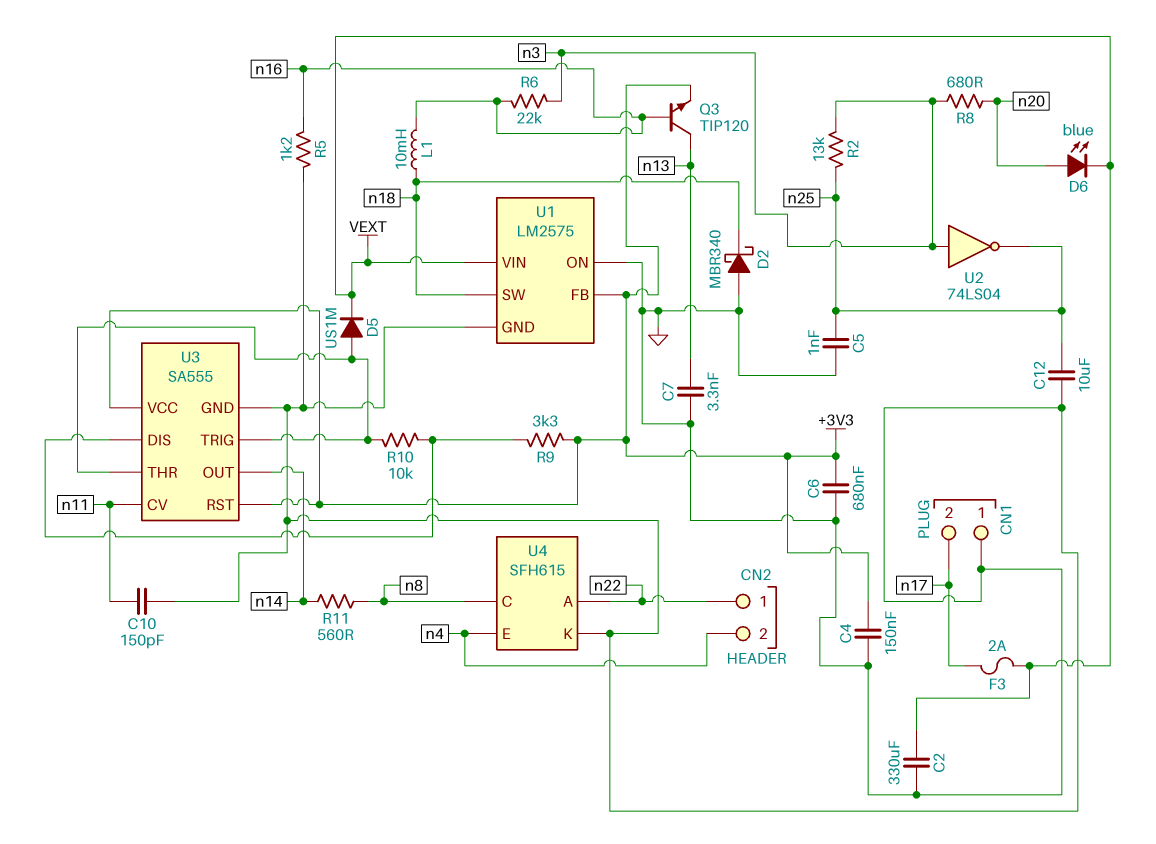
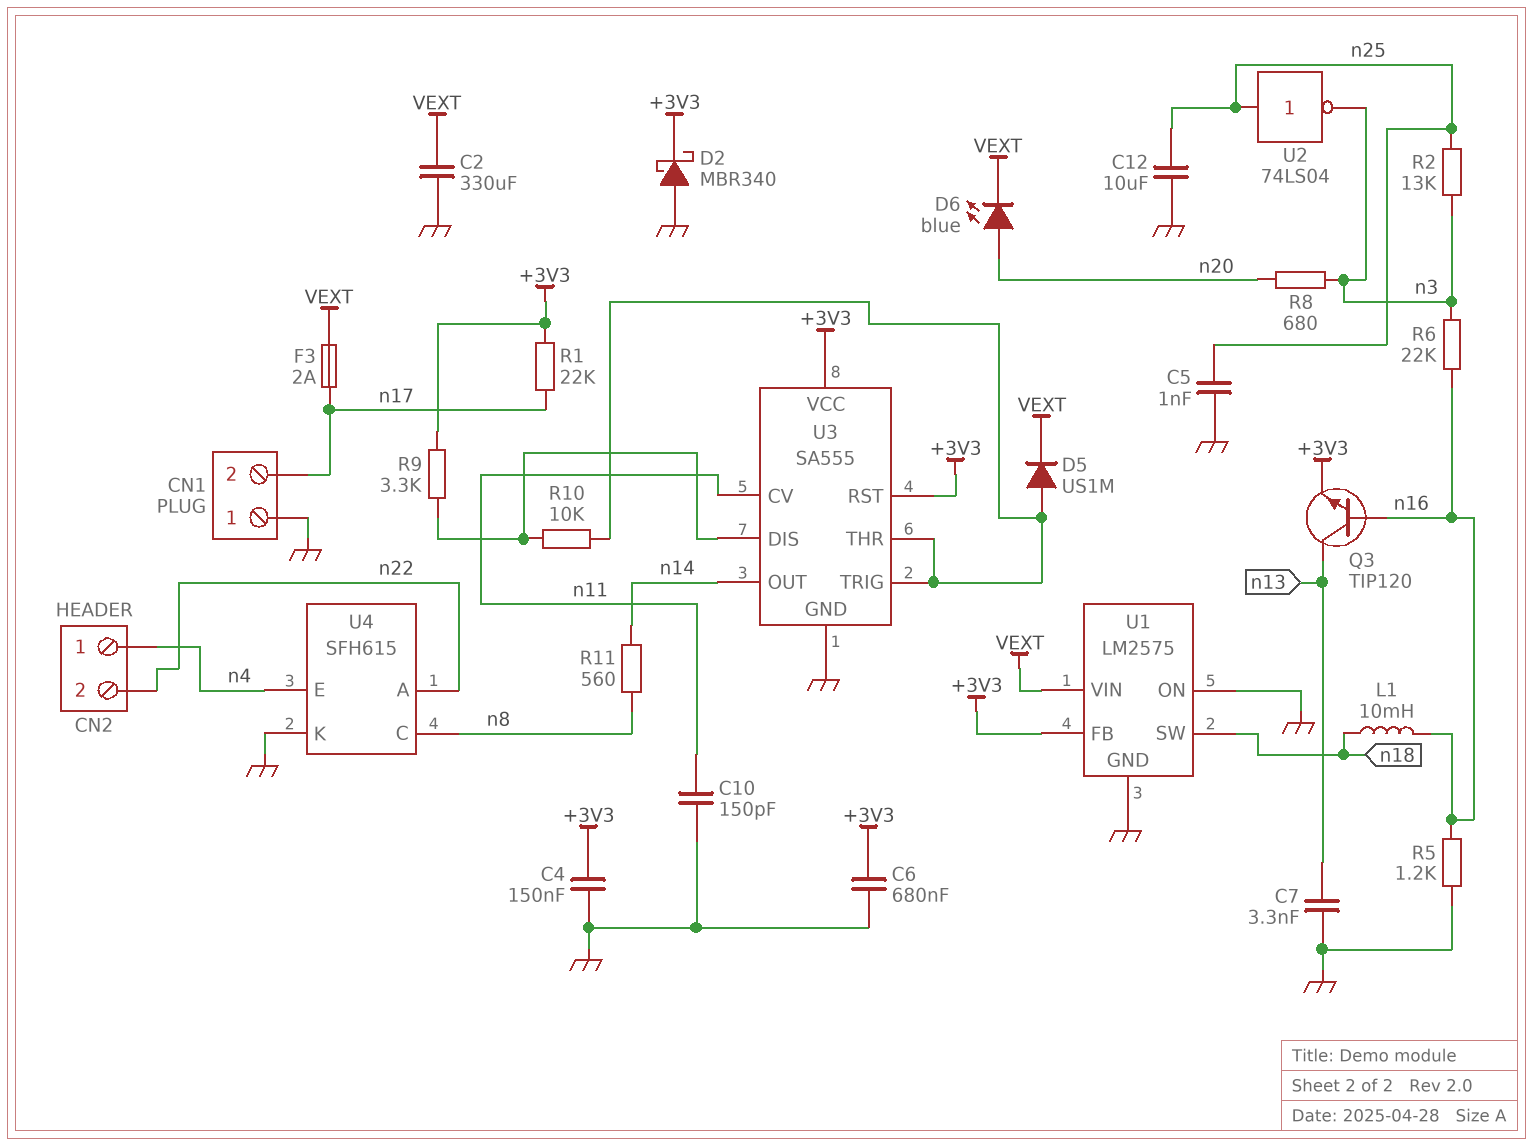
CN2 pin 1: n22 -> n4
CN2 pin 2: n4 -> n22
D2: schottky MBR340 (A GND, K n18) -> schottky MBR340 (A GND, K +3V3)
R1: none -> 22k (+3V3, n17)
U2: NOT 74LS04 (in n3, out n25) -> NOT 74LS04 (in n25, out n3)

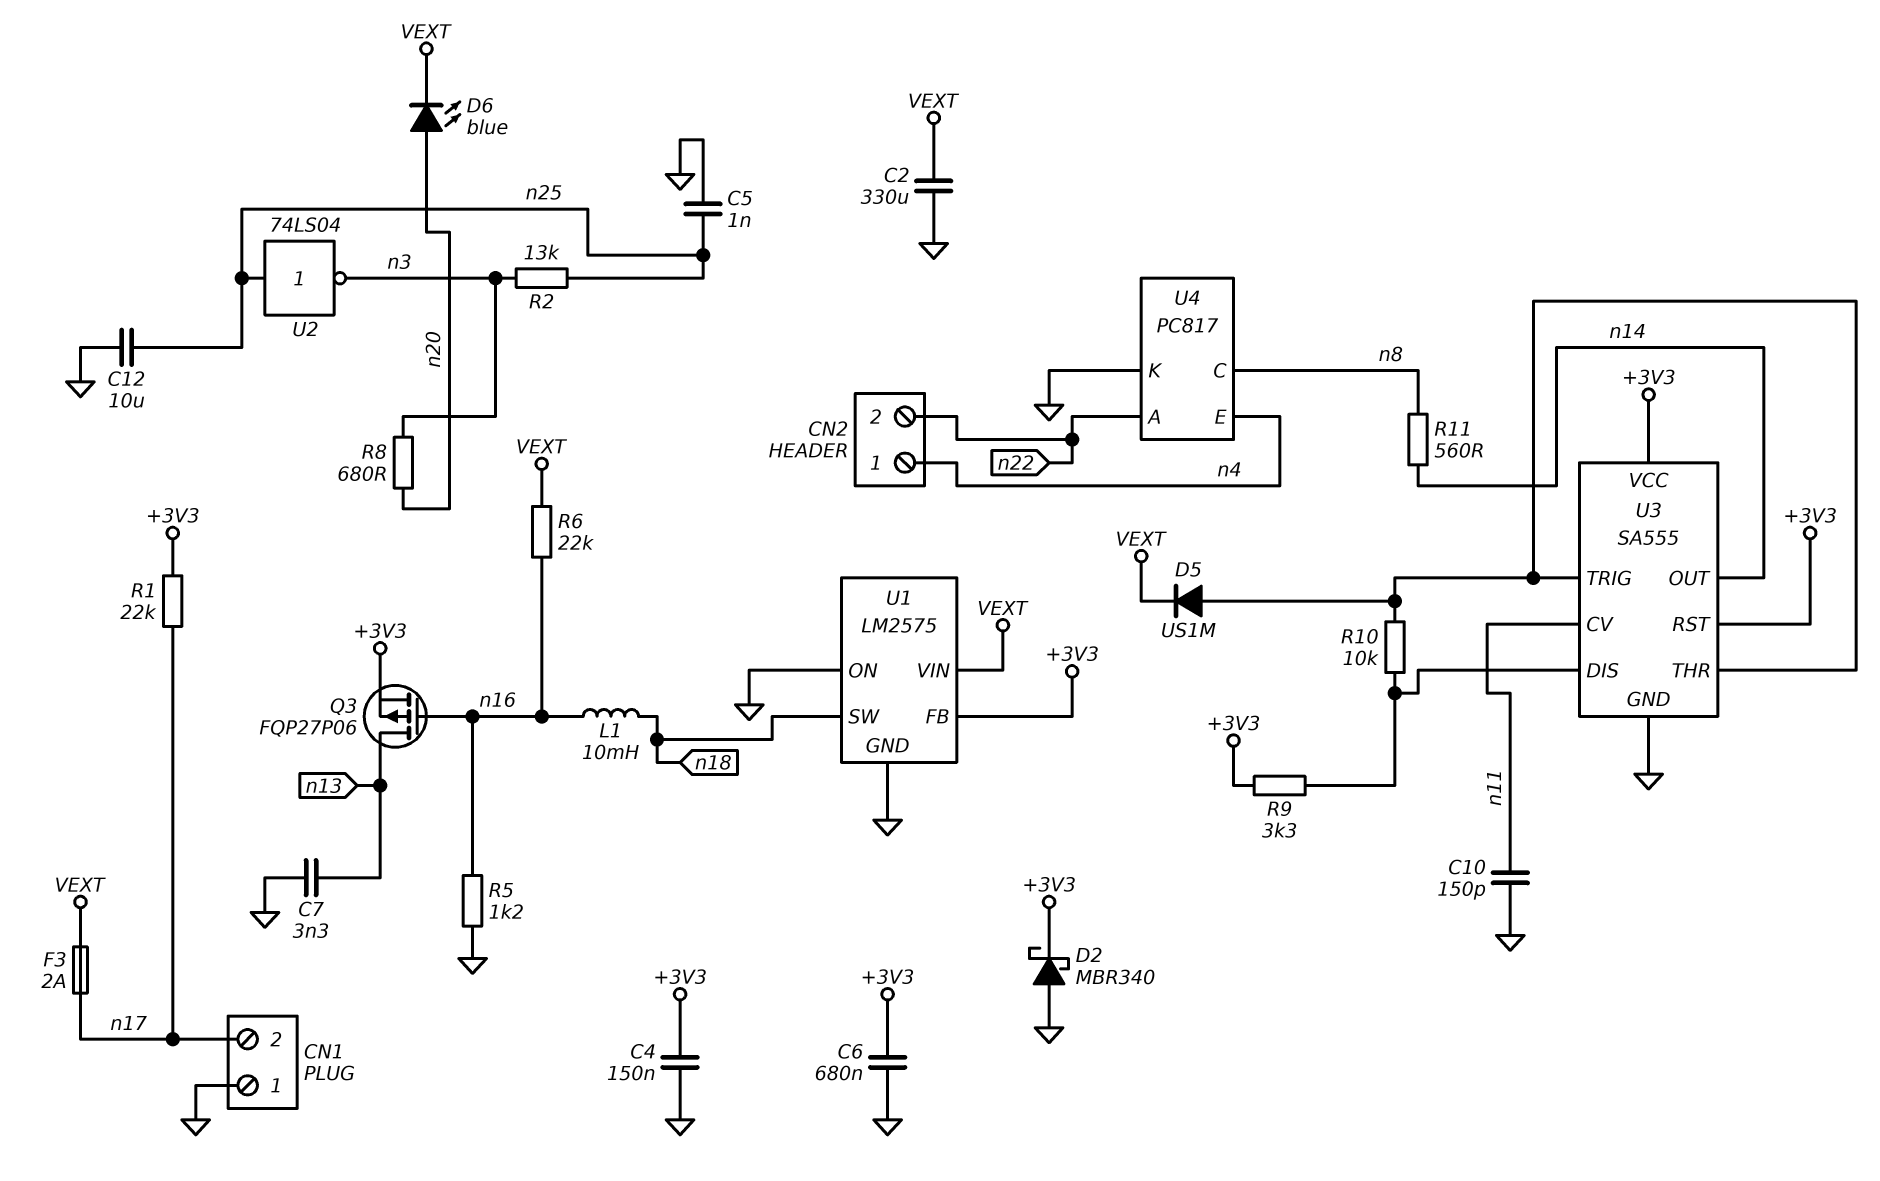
Q3: NPN TIP120 (B n16, C n13, E +3V3) -> PMOS FQP27P06 (G n16, D n13, S +3V3)
R6: 22k (n3, n16) -> 22k (VEXT, n16)
U4: SFH615 -> PC817

